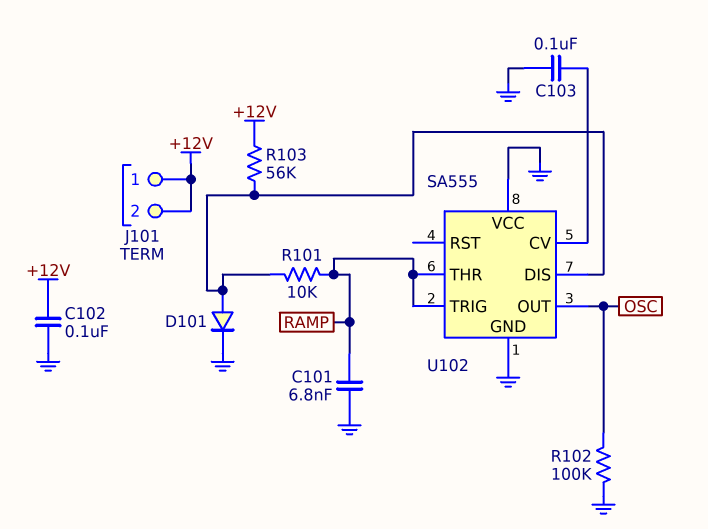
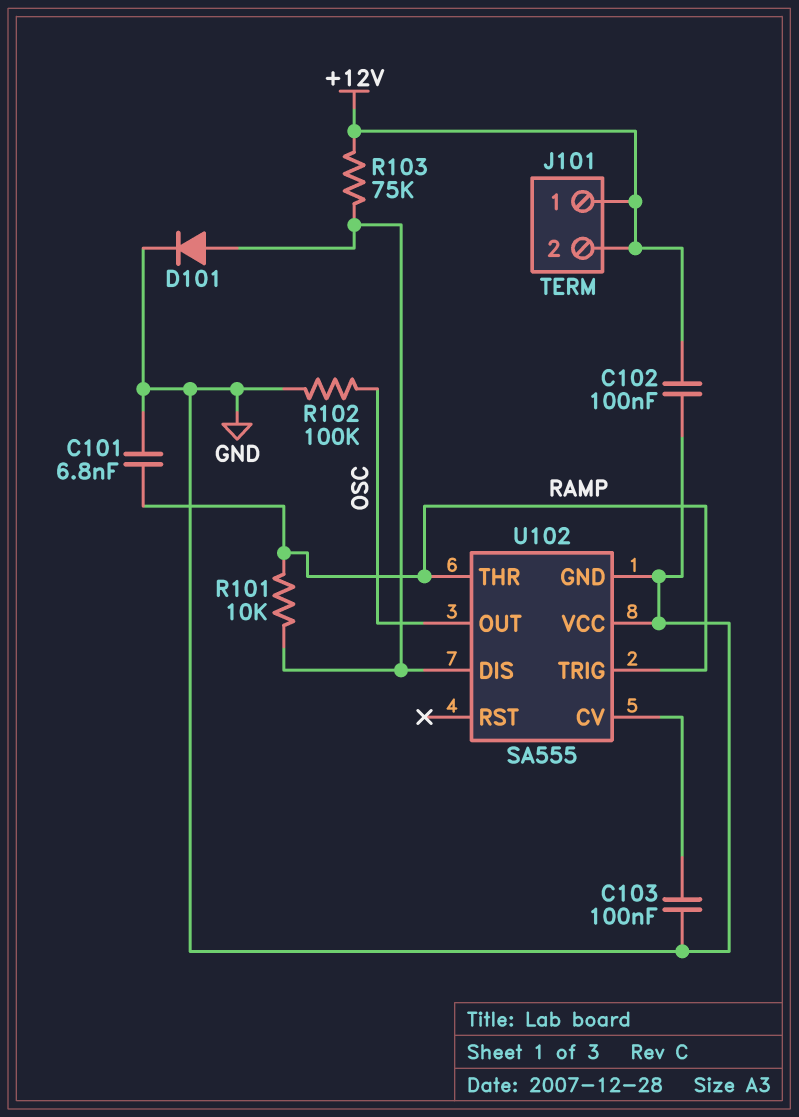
R103: 56k (+12V, U102/DIS) -> 75k (+12V, U102/DIS)

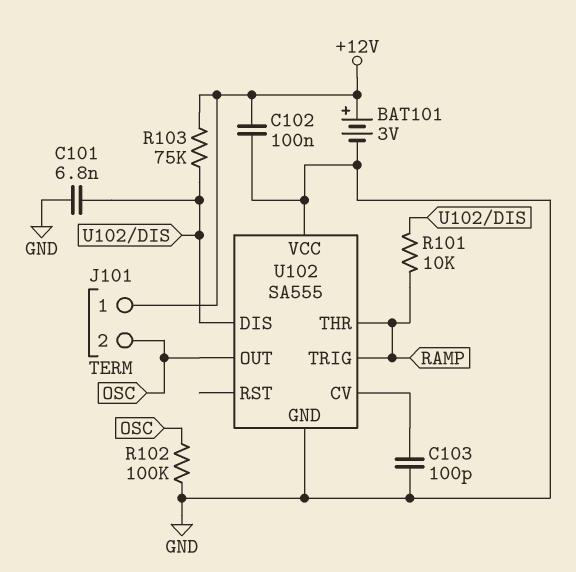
BAT101: none -> 3V (plus +12V, minus GND)
C101: 6.8nF (GND, RAMP) -> 6.8nF (GND, U102/DIS)
C103: 100nF (GND, U102/CV) -> 100pF (GND, U102/CV)
D101: diode (A U102/DIS, K GND) -> none
J101 pin 2: +12V -> OSC

